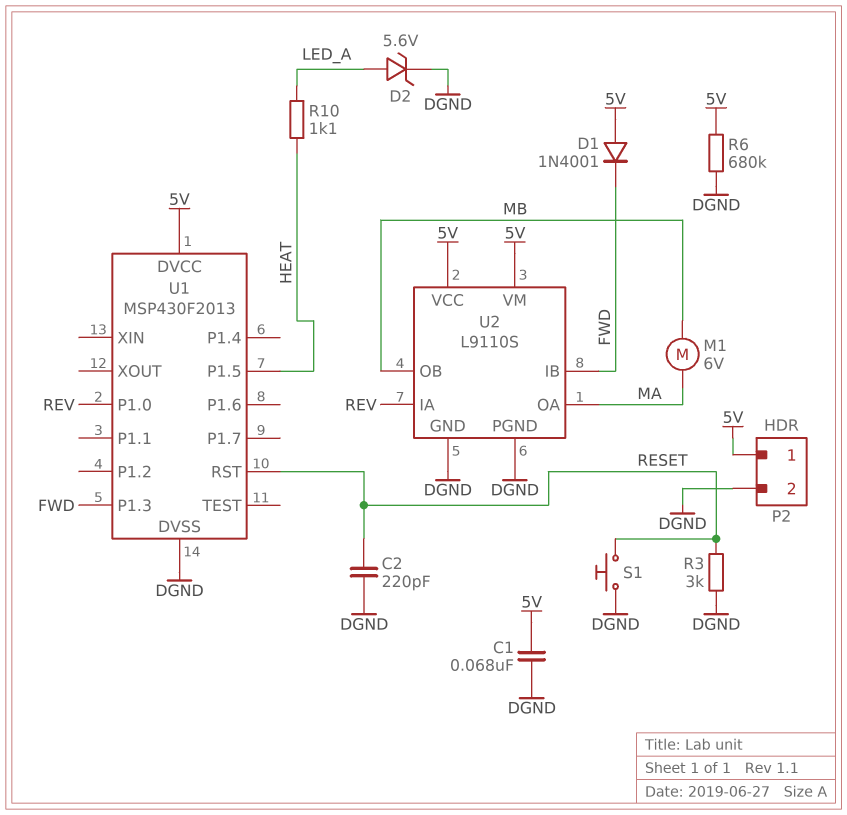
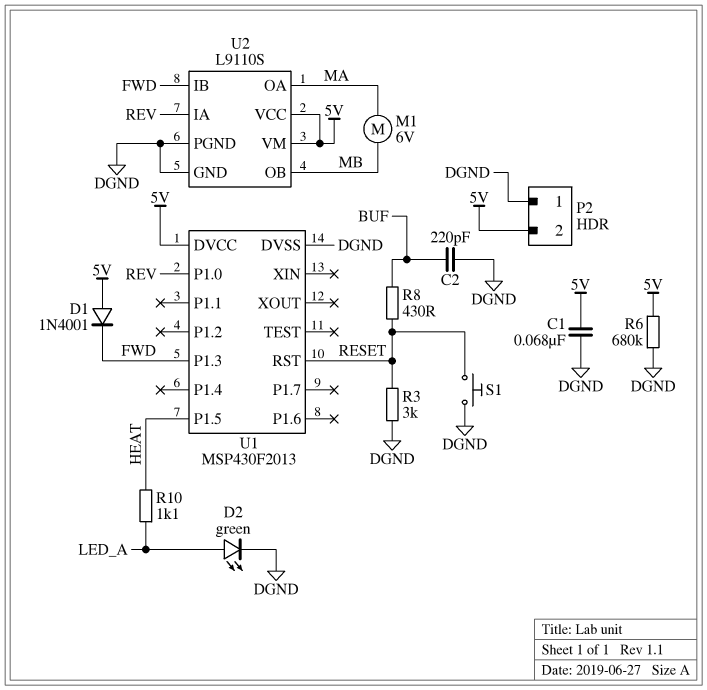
C2: 220pF (DGND, RESET) -> 220pF (BUF, DGND)
D2: zener 5.6V (A LED_A, K DGND) -> LED green (A LED_A, K DGND)
P2 pin 1: 5V -> DGND
P2 pin 2: DGND -> 5V
R8: none -> 430 (BUF, RESET)

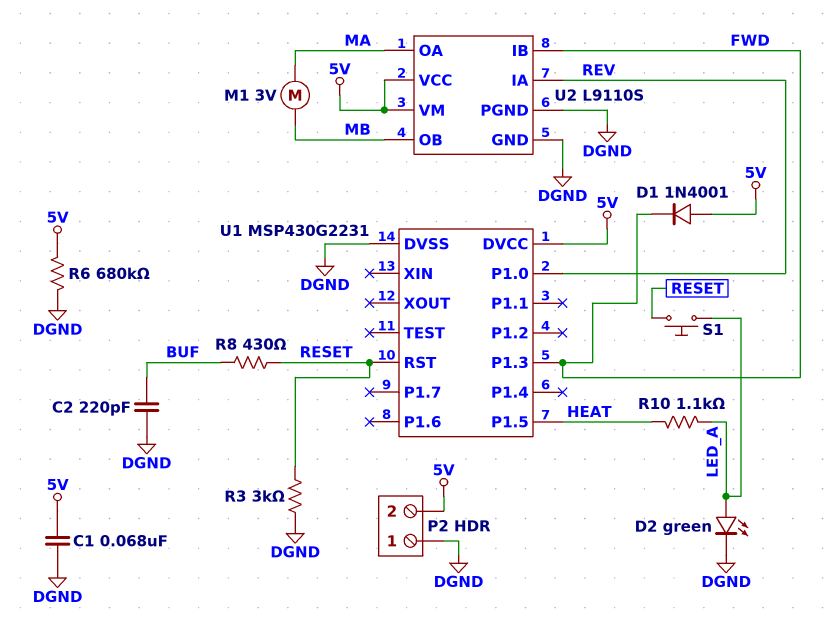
M1: motor 6V (MA, MB) -> motor 3V (MA, MB)
S1: button (DGND, RESET) -> button (LED_A, RESET)
U1: MSP430F2013 -> MSP430G2231

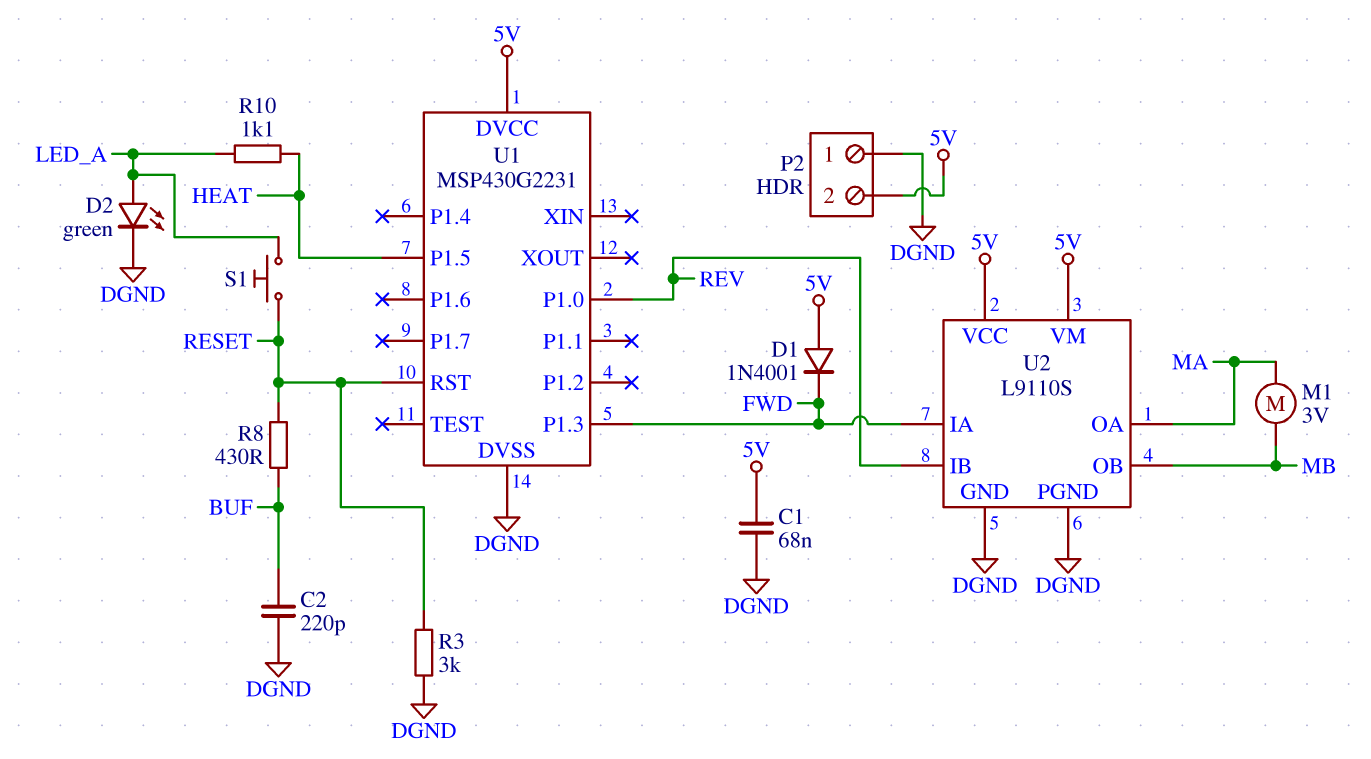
R6: 680k (5V, DGND) -> none
U2 pin IA: REV -> FWD
U2 pin IB: FWD -> REV

